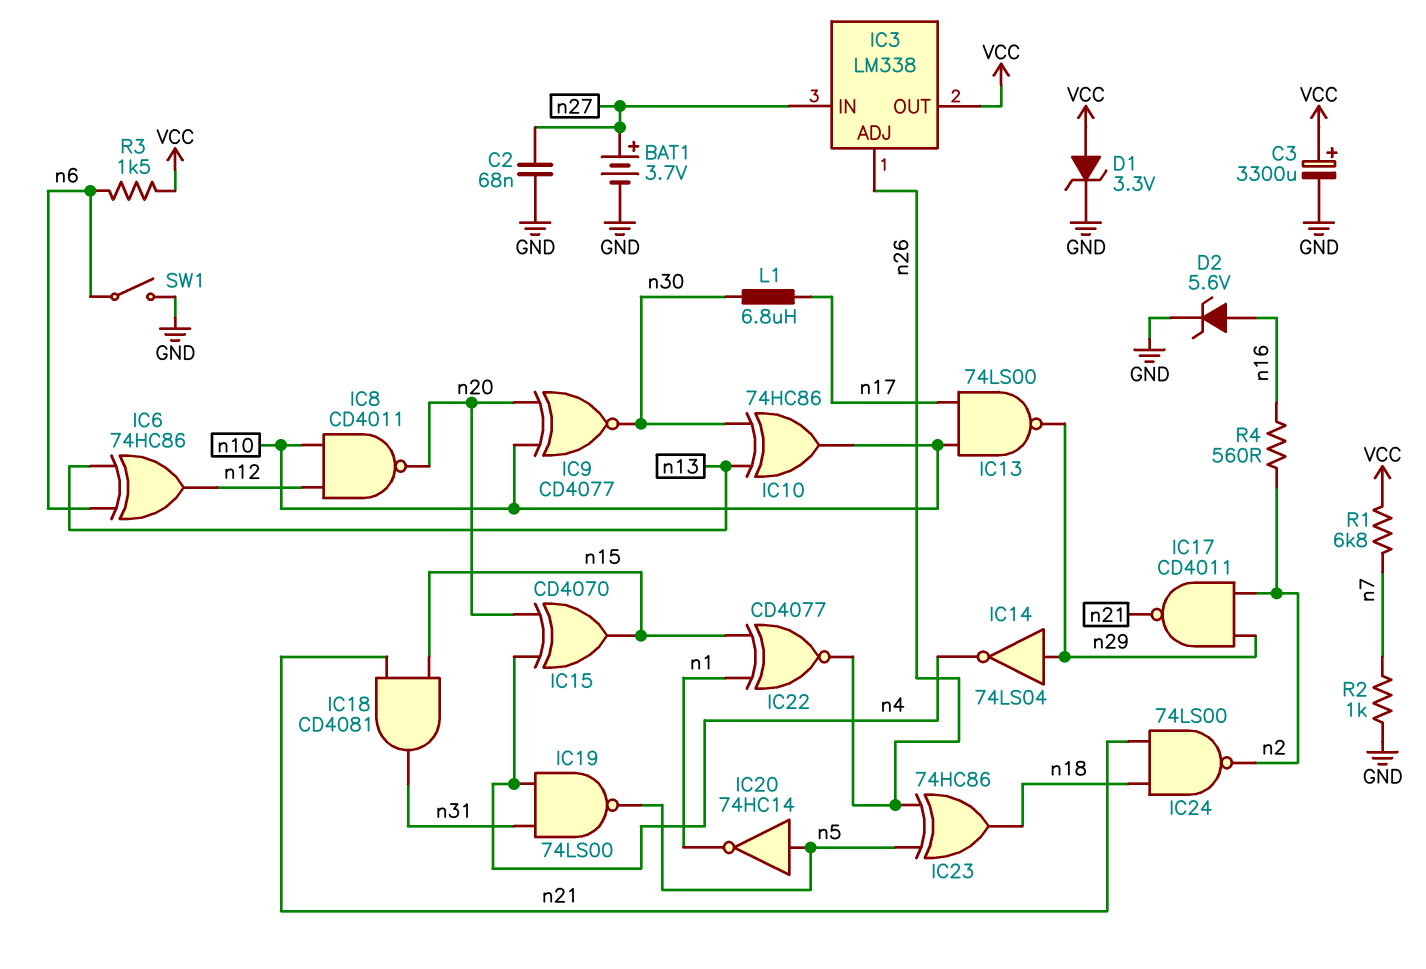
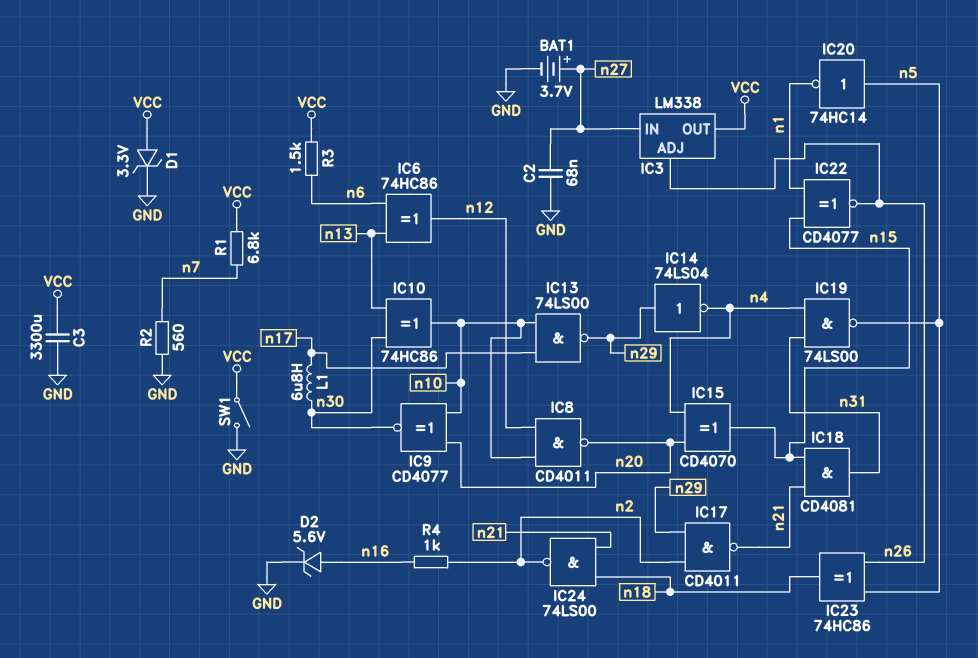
C3: 3300uF (plus VCC, minus GND) -> 3300uF (GND, VCC)
R2: 1k (GND, n7) -> 560 (GND, n7)
R4: 560 (n2, n16) -> 1k (n2, n16)
SW1: switch (GND, n6) -> switch (GND, VCC)

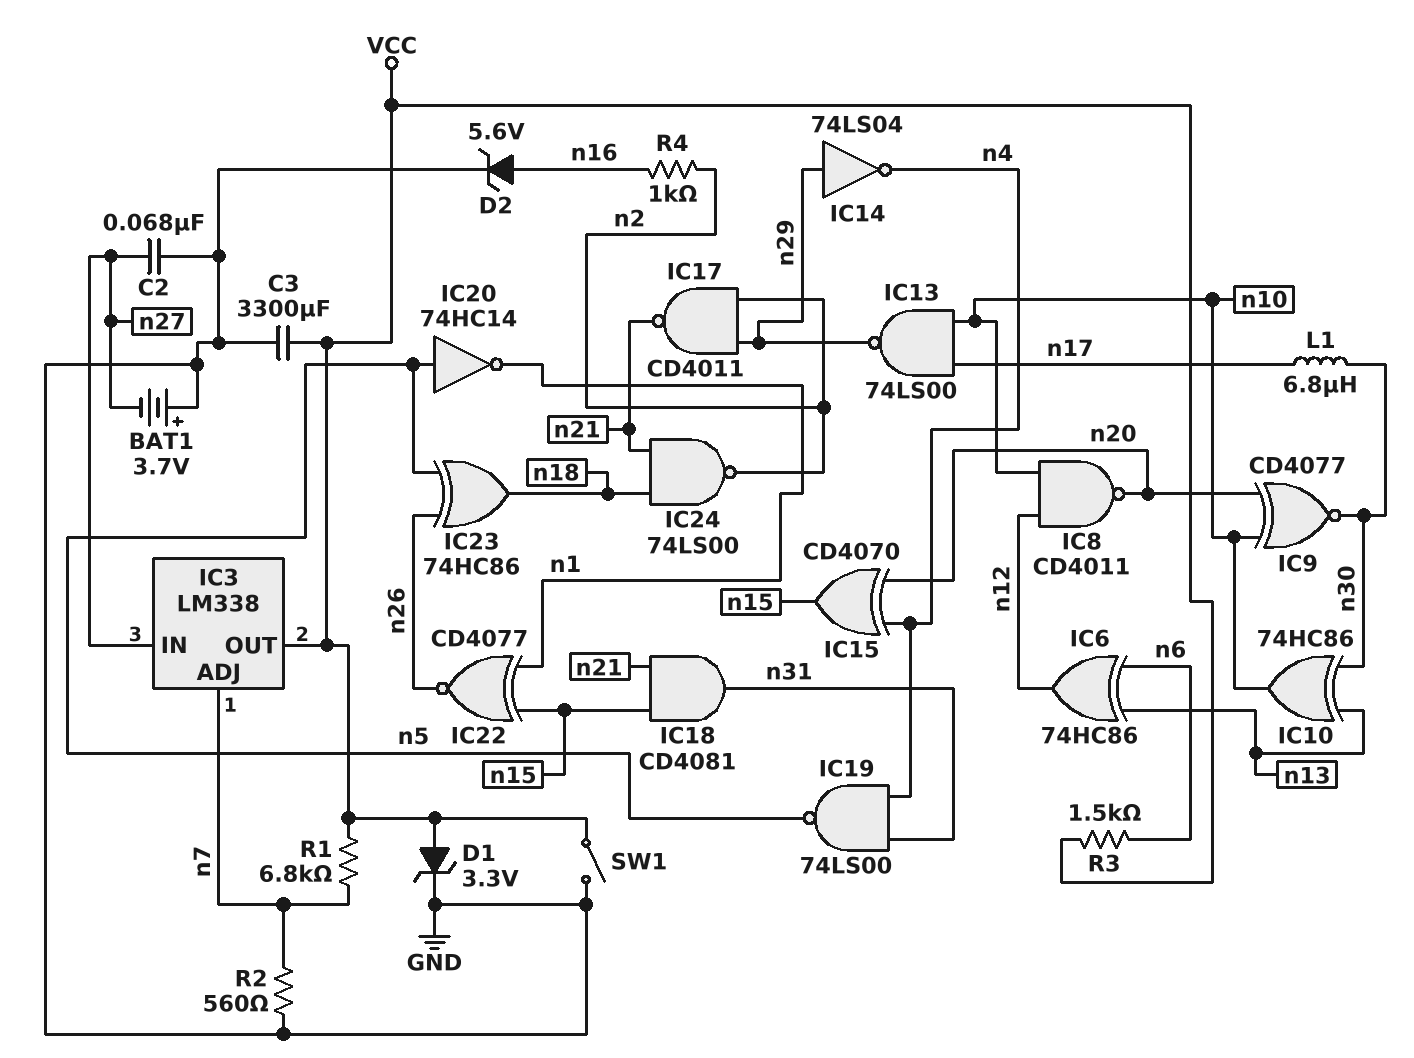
BAT1: 3.7V (plus n27, minus GND) -> 3.7V (plus GND, minus n27)
IC3 pin ADJ: n26 -> n7

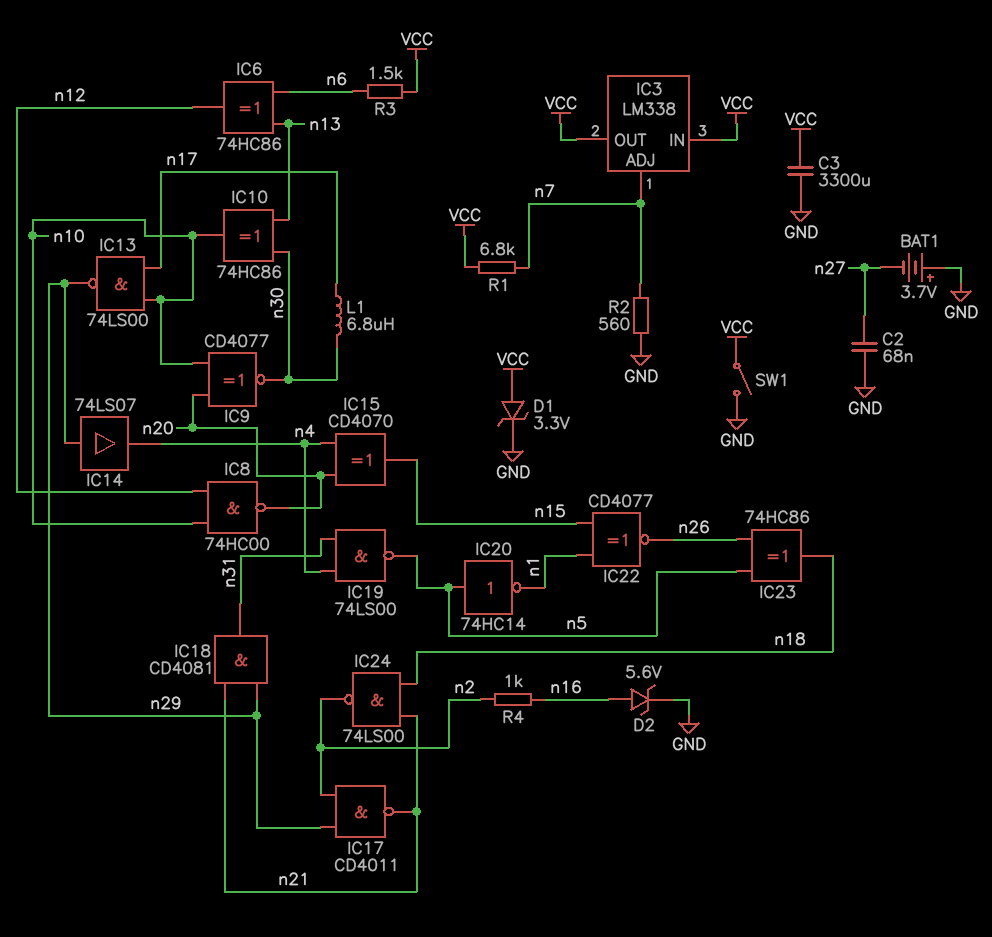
IC3 pin IN: n27 -> VCC
IC8: NAND CD4011 (in n10, in n12, out n20) -> NAND 74HC00 (in n10, in n12, out n20)
IC14: NOT 74LS04 (in n29, out n4) -> buffer 74LS07 (in n29, out n4)
IC18: AND CD4081 (in n15, in n21, out n31) -> AND CD4081 (in n21, in n29, out n31)

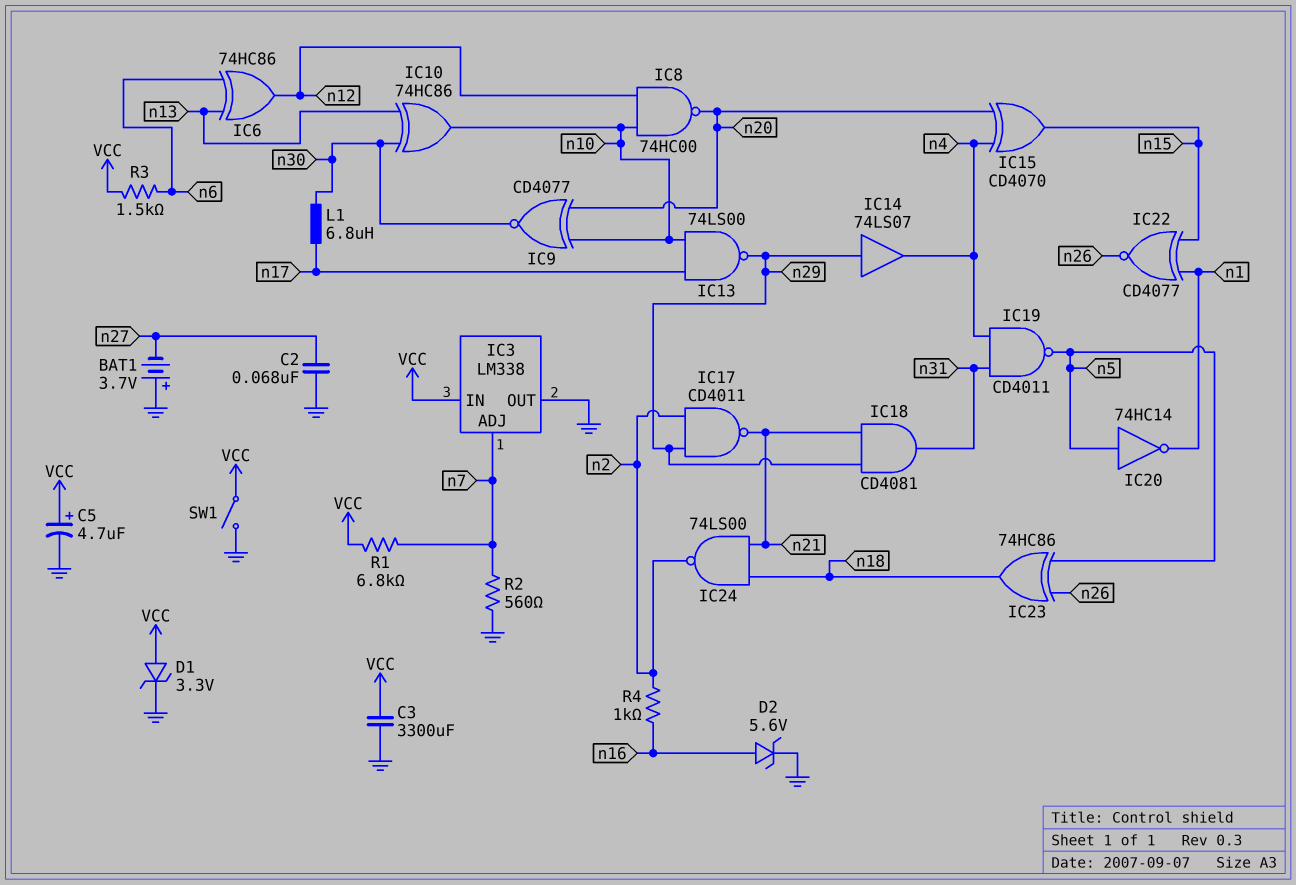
C5: none -> 4.7uF (plus VCC, minus GND)
IC3 pin OUT: VCC -> GND
IC19: NAND 74LS00 (in n4, in n31, out n5) -> NAND CD4011 (in n4, in n31, out n5)

